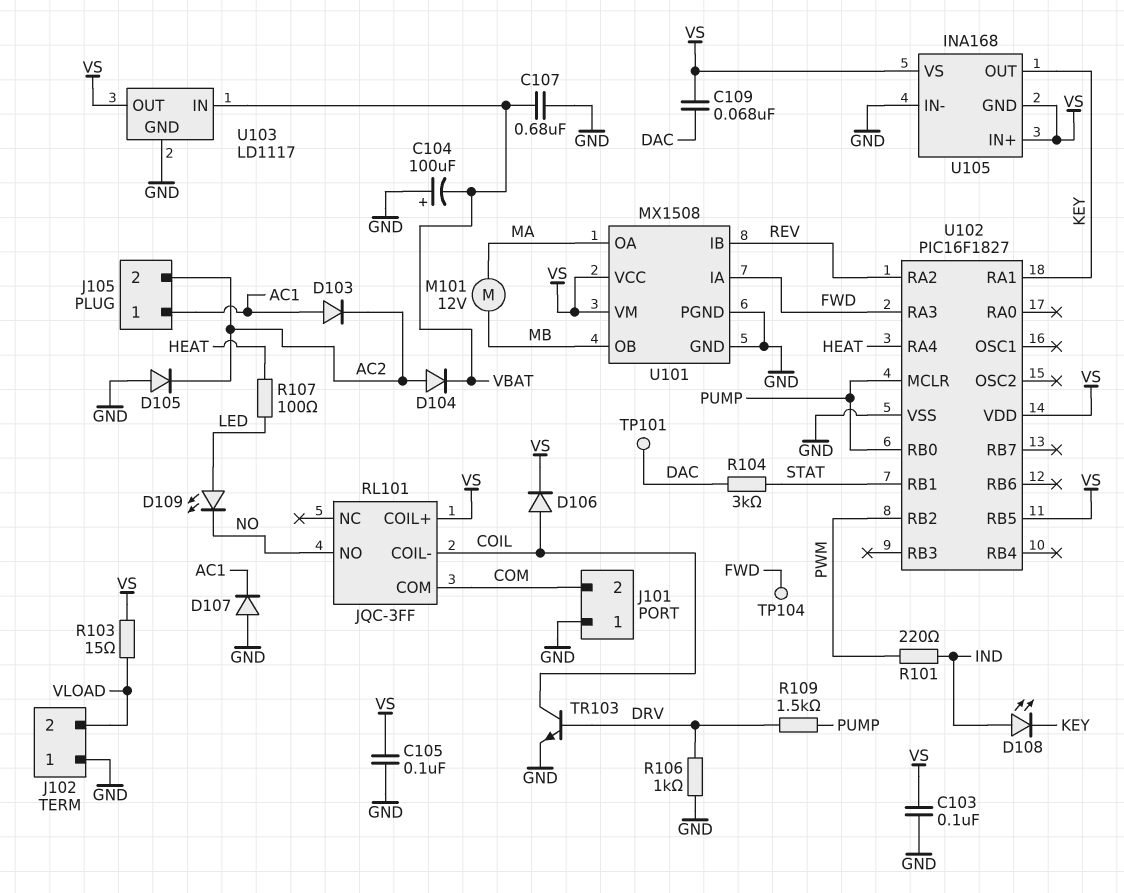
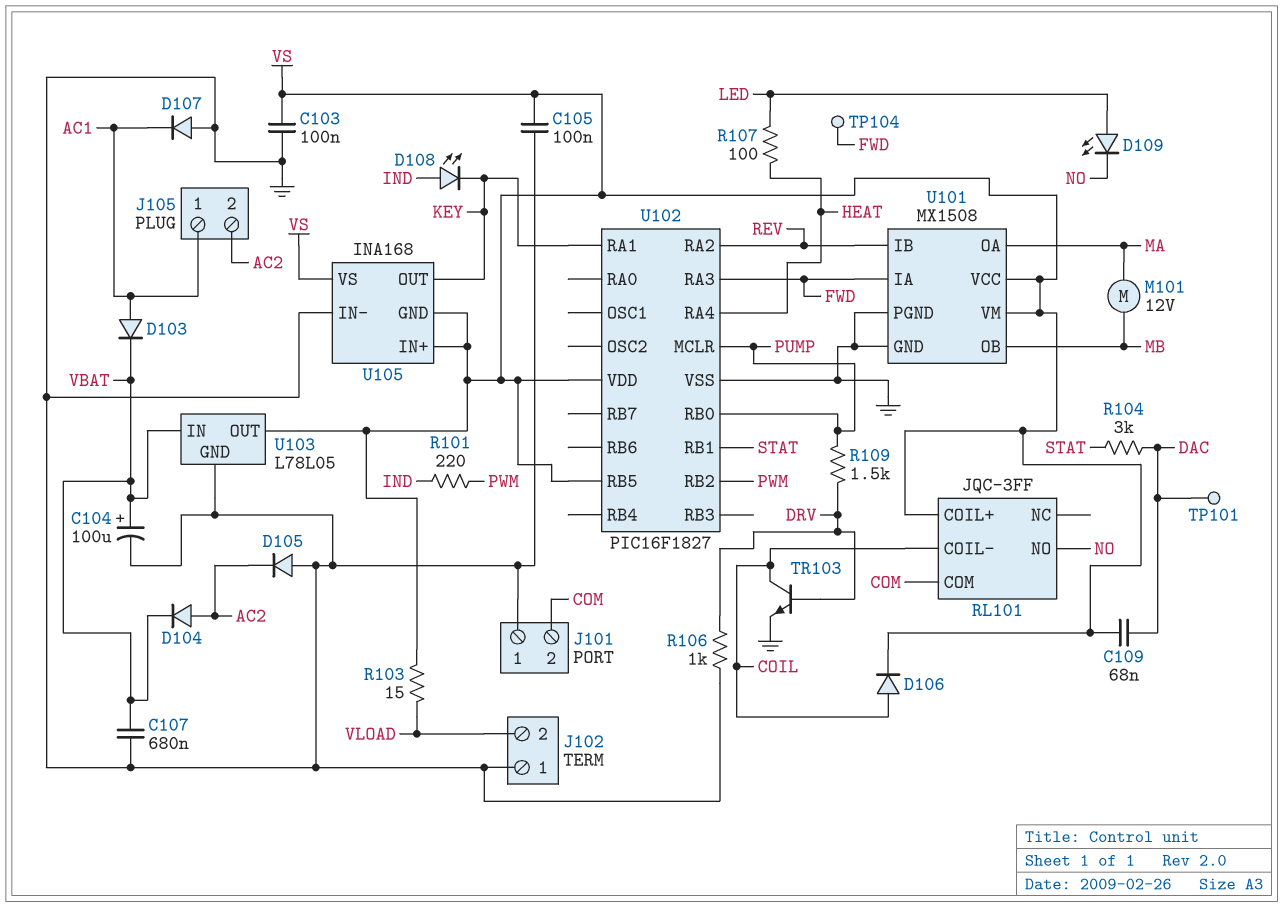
C104: 100uF (plus GND, minus VBAT) -> 100uF (plus VBAT, minus GND)
D103: diode (A AC1, K AC2) -> diode (A AC1, K VBAT)
U103: LD1117 -> L78L05

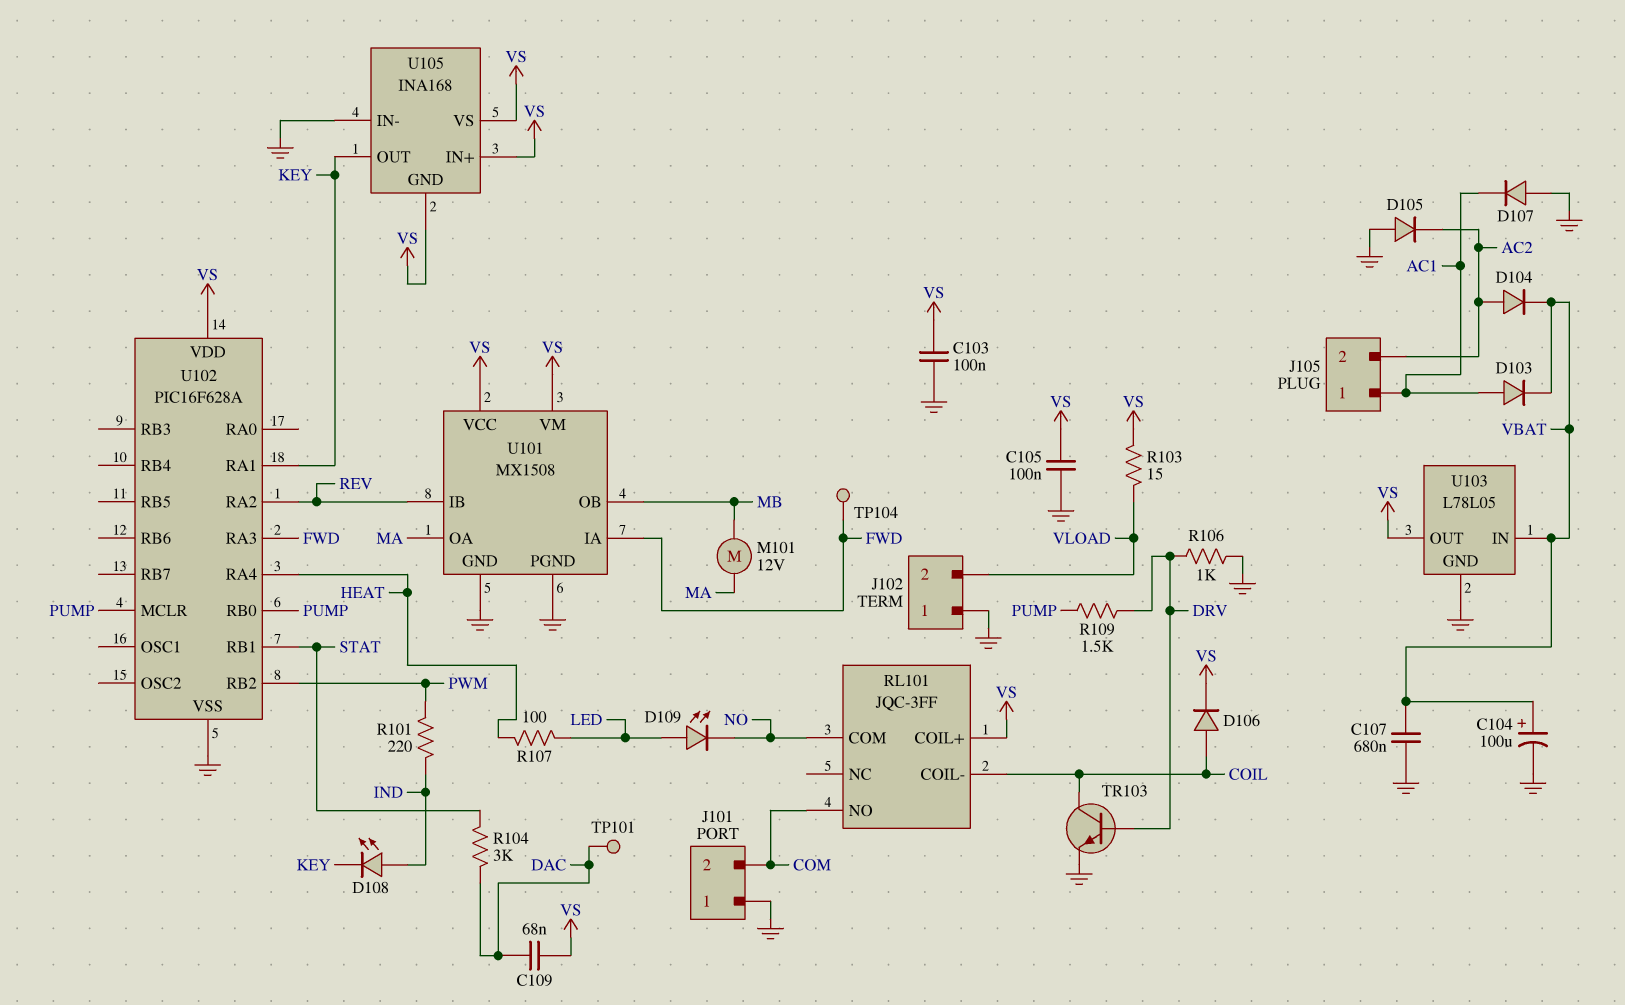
RL101 pin COM: COM -> NO
RL101 pin NO: NO -> COM
U102: PIC16F1827 -> PIC16F628A
U102 pin RB5: VS -> none

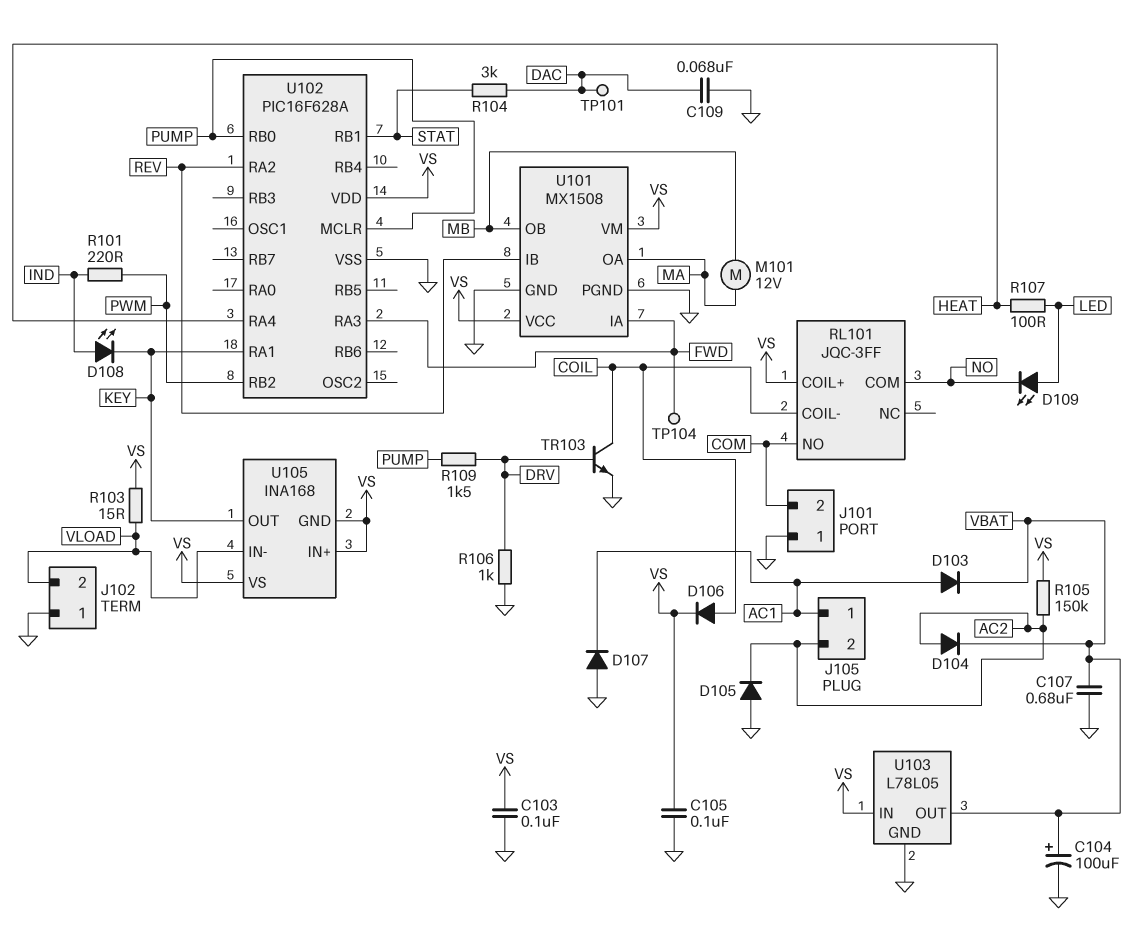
C109: 68nF (DAC, VS) -> 68nF (DAC, GND)
R105: none -> 150k (AC2, VS)
U103 pin IN: VBAT -> VS
U103 pin OUT: VS -> VBAT
U105 pin IN-: GND -> VLOAD

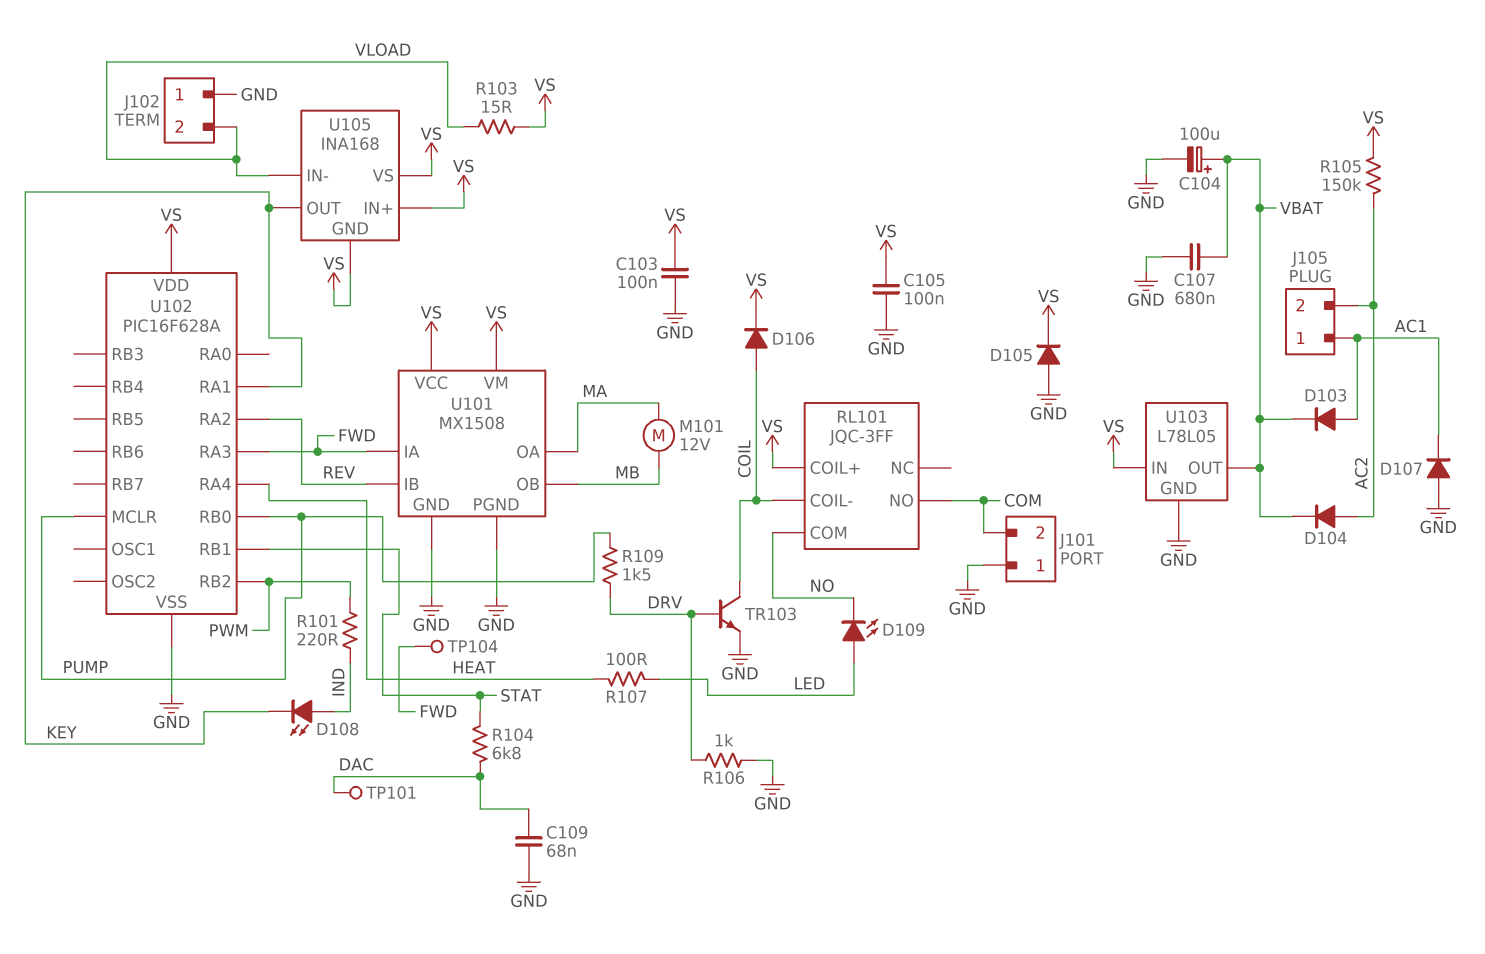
D105: diode (A GND, K AC2) -> diode (A GND, K VS)
R104: 3k (DAC, STAT) -> 6.8k (DAC, STAT)

